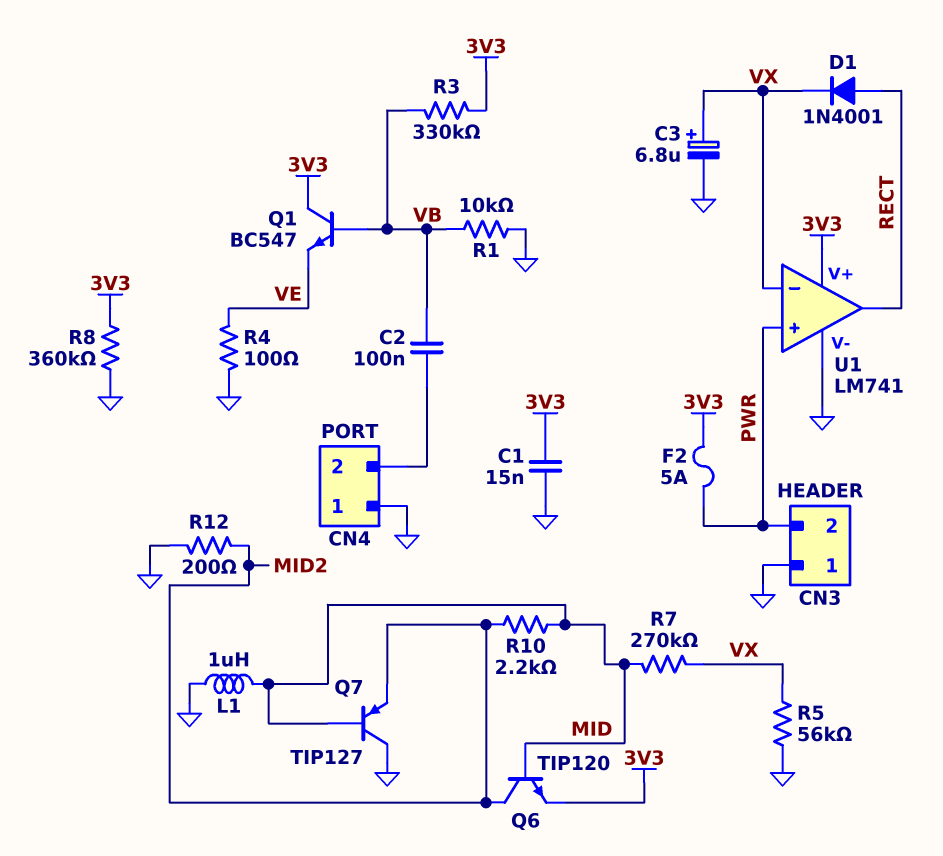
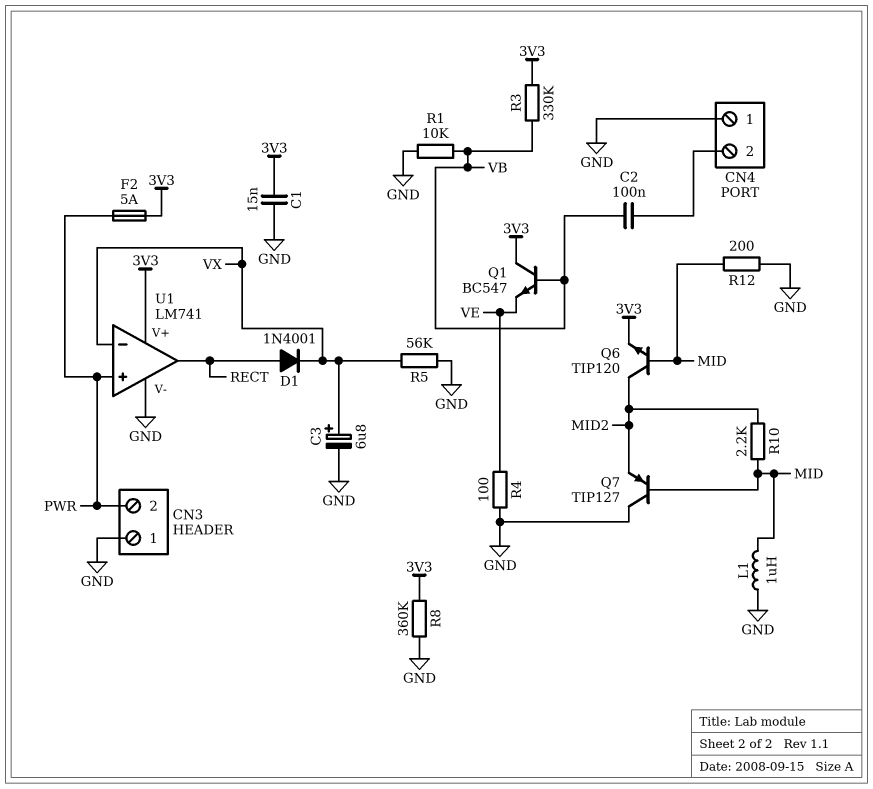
R7: 270k (MID, VX) -> none
R12: 200 (GND, MID2) -> 200 (GND, MID)

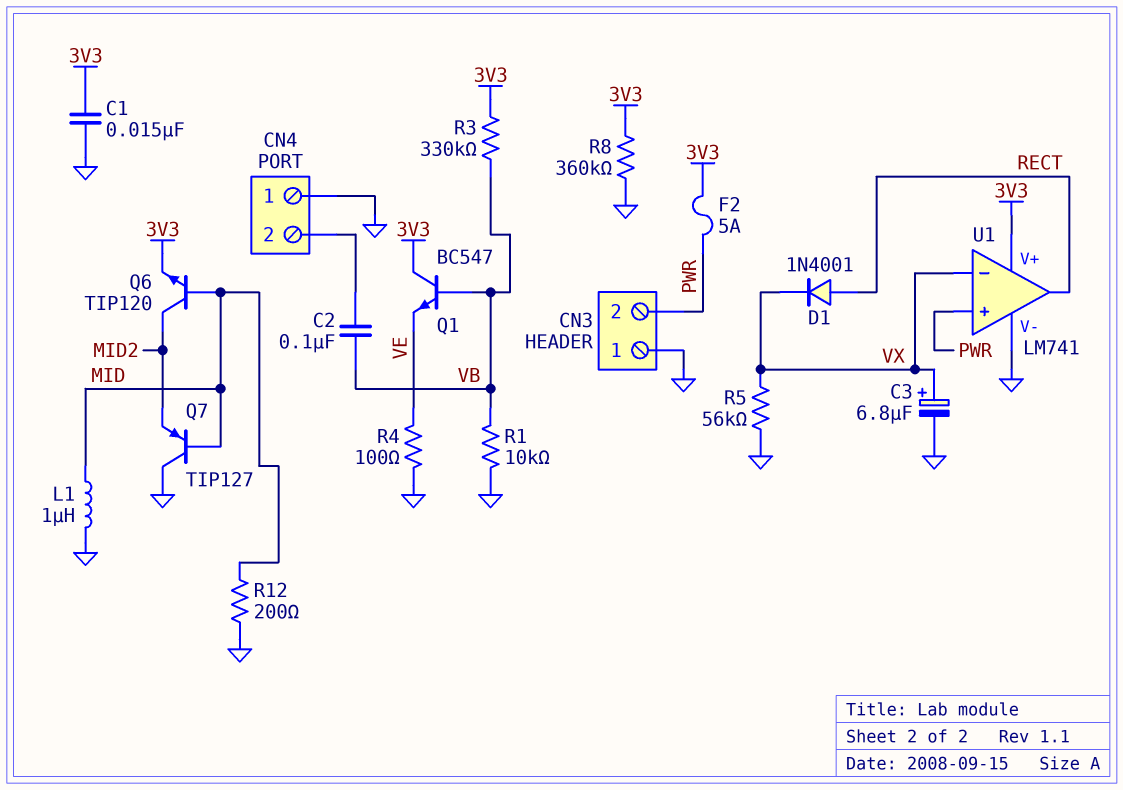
R10: 2.2k (MID, MID2) -> none

